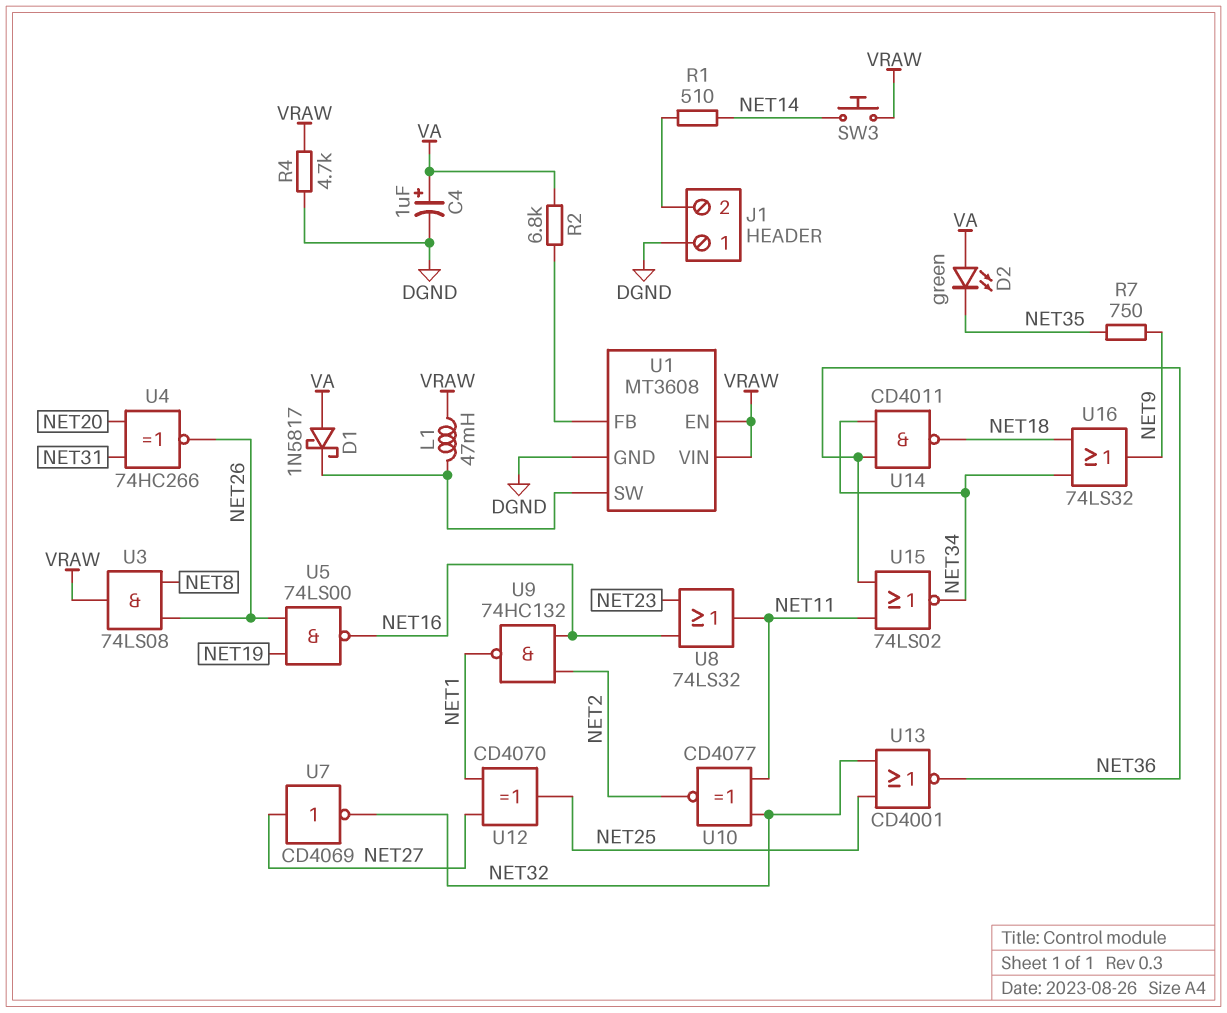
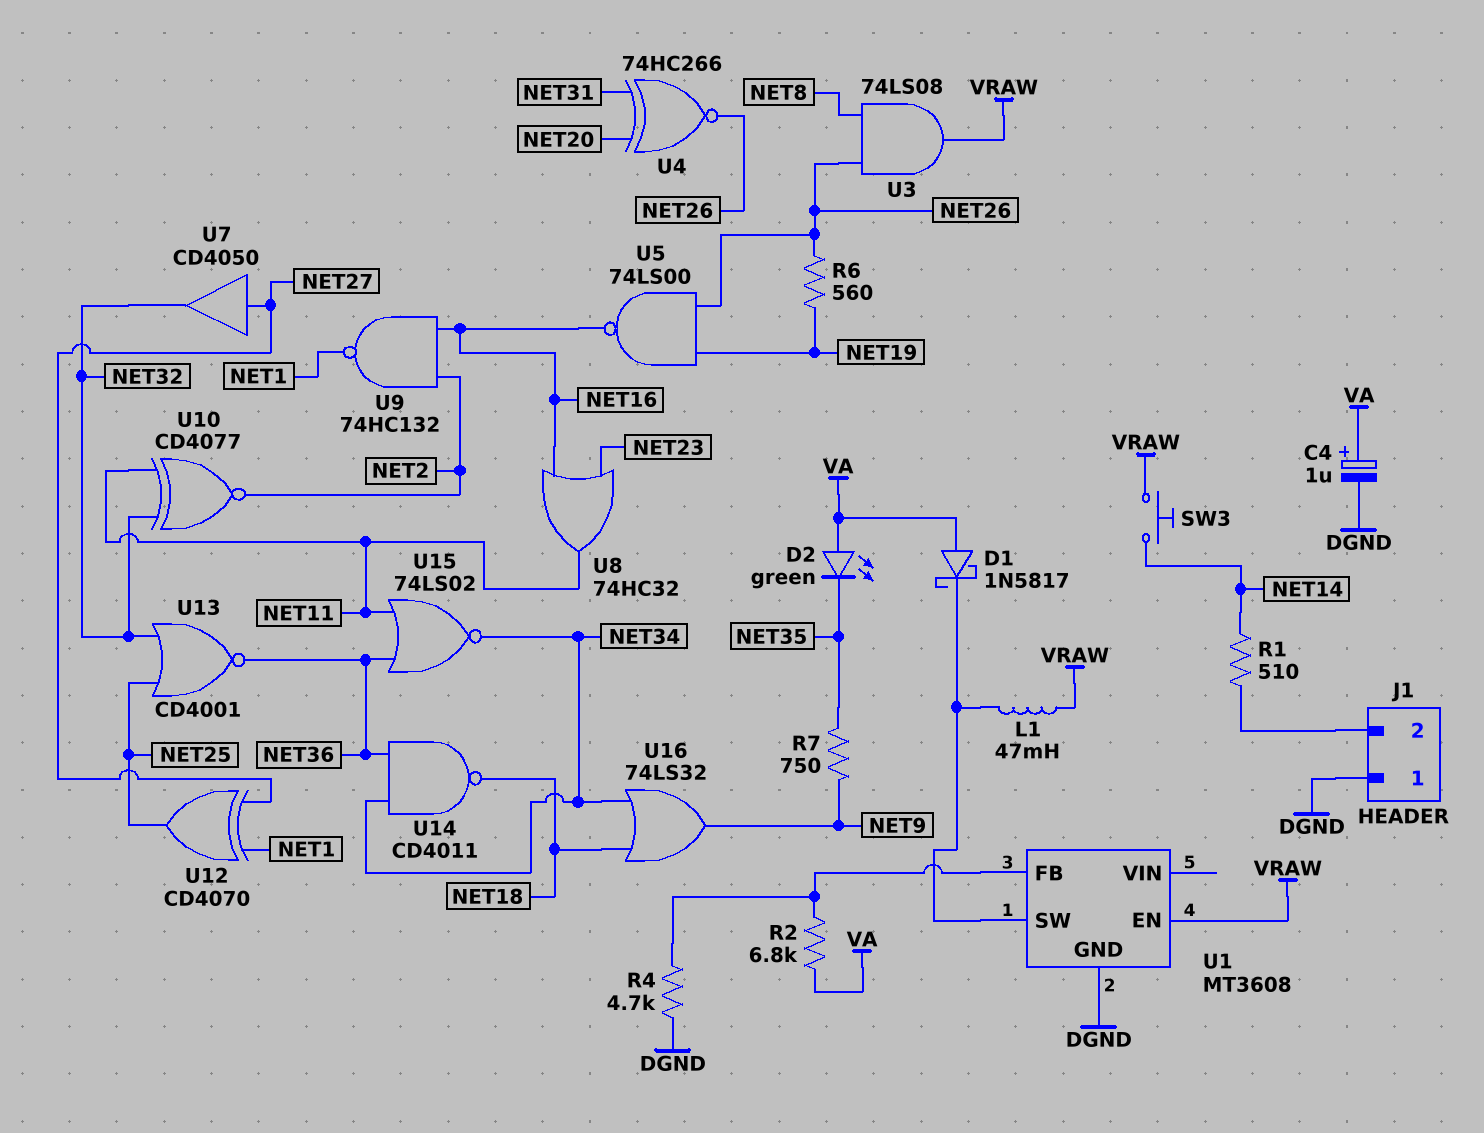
R4: 4.7k (DGND, VRAW) -> 4.7k (DGND, U1/FB)
R6: none -> 560 (NET19, NET26)
U1 pin VIN: VRAW -> none
U7: NOT CD4069 (in NET27, out NET32) -> buffer CD4050 (in NET27, out NET32)
U8: OR 74LS32 (in NET16, in NET23, out NET11) -> OR 74HC32 (in NET16, in NET23, out NET11)

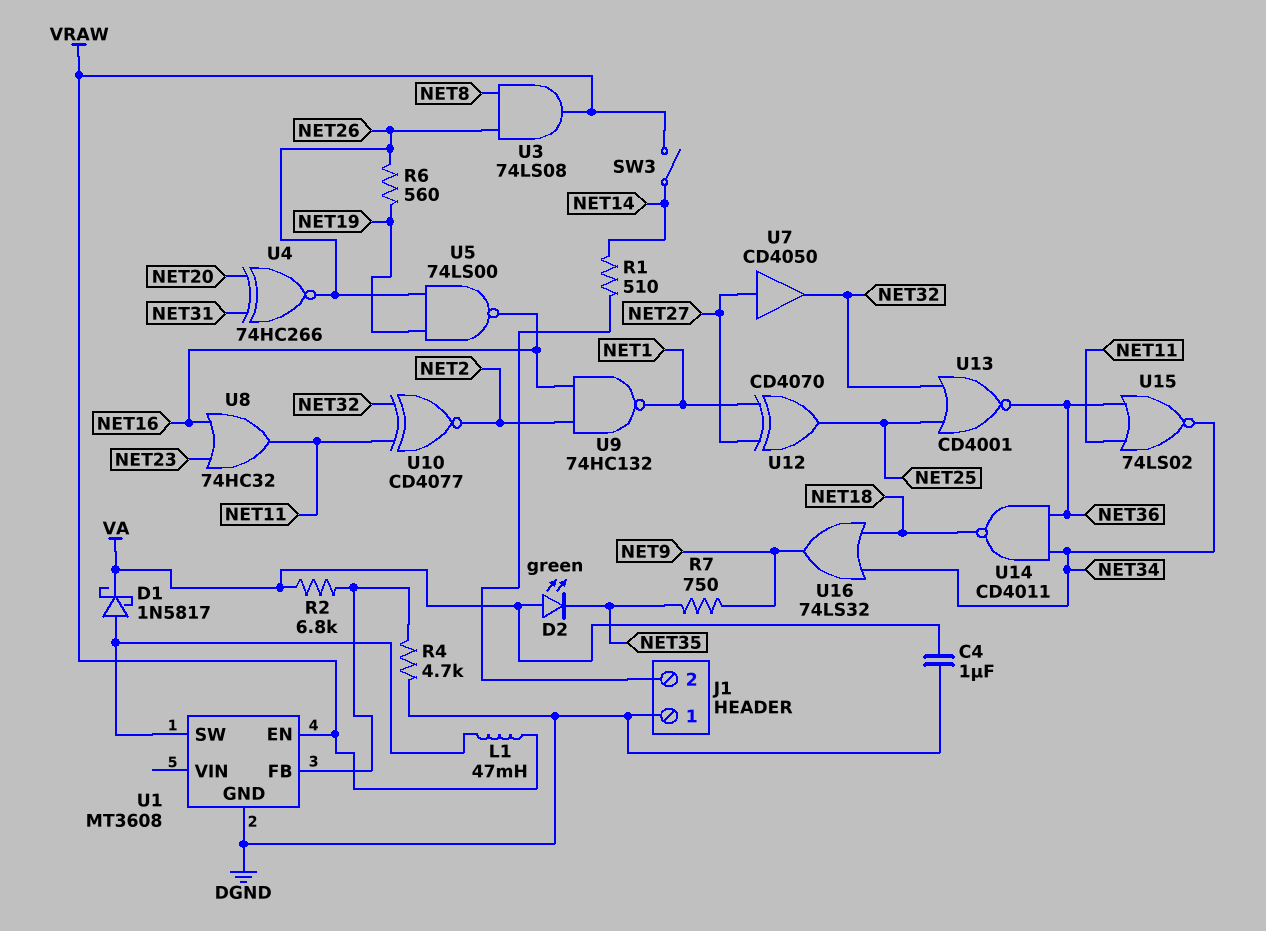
C4: 1uF (plus VA, minus DGND) -> 1uF (DGND, VA)
D1: schottky 1N5817 (A VA, K U1/SW) -> schottky 1N5817 (A U1/SW, K VA)
SW3: button (NET14, VRAW) -> switch (NET14, VRAW)

